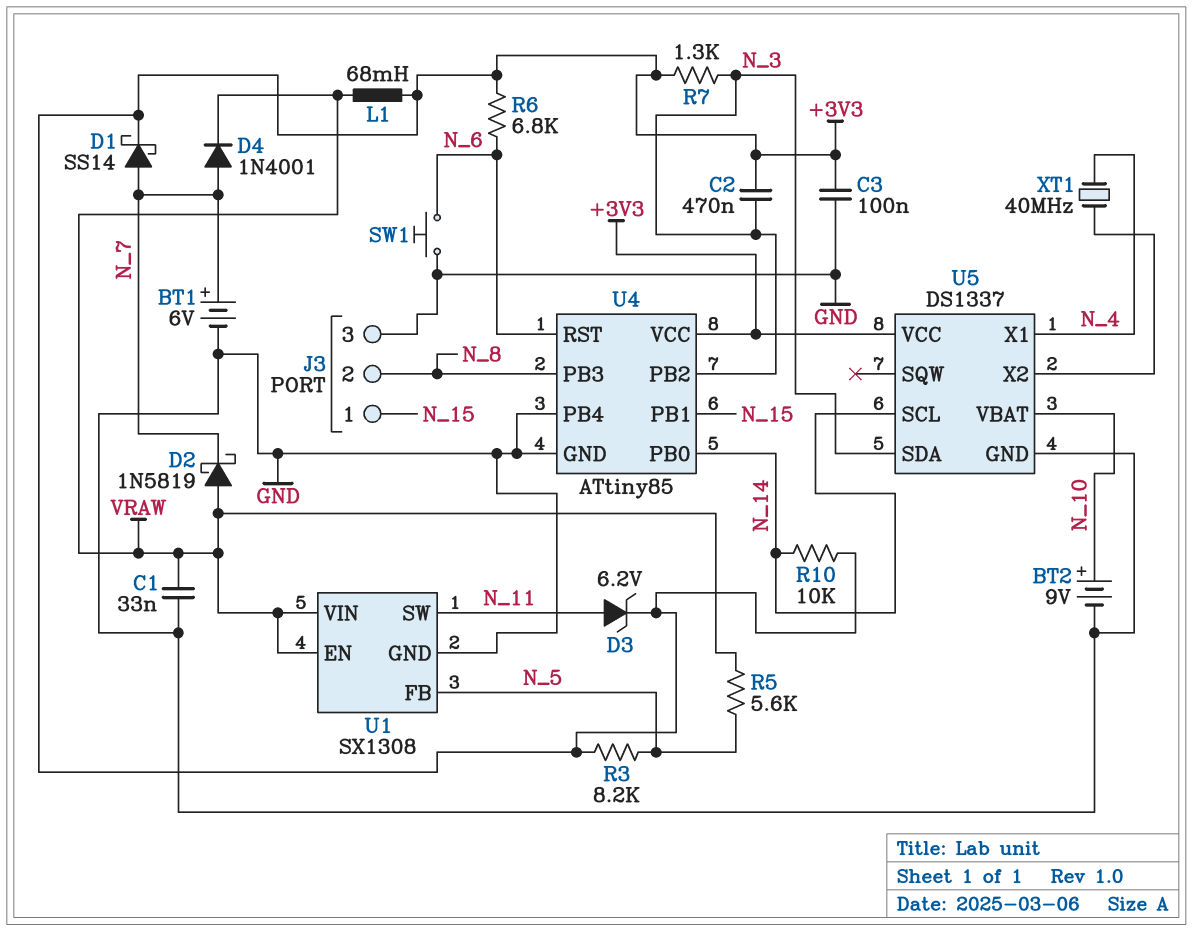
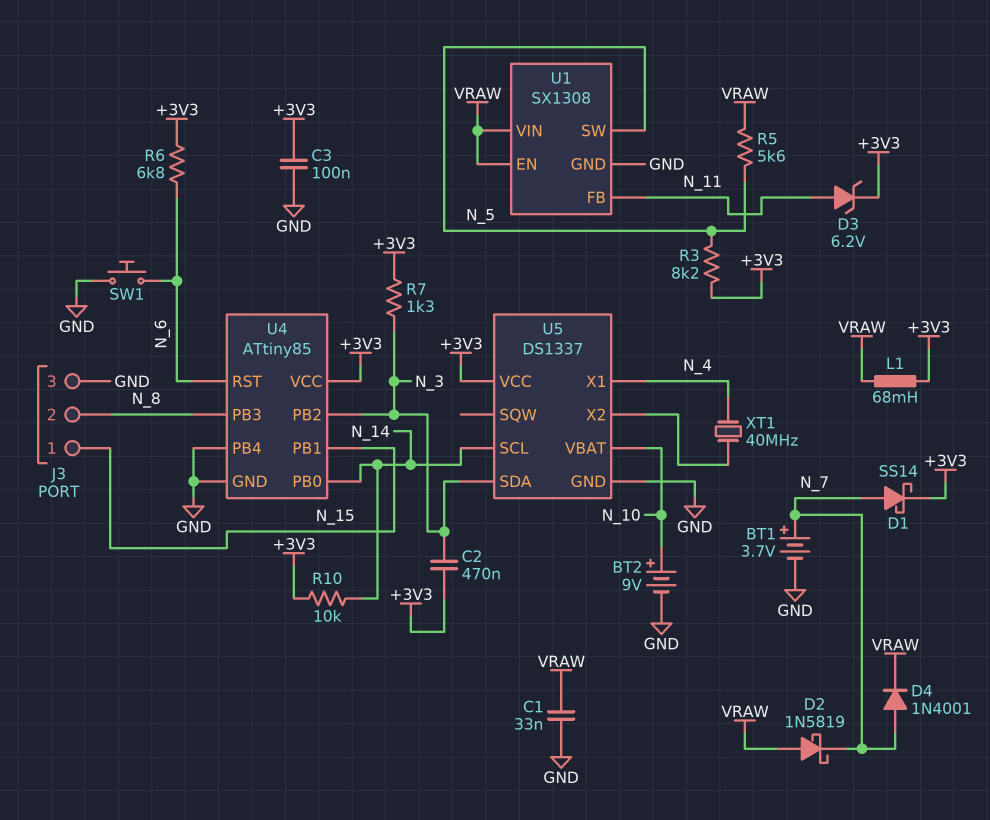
BT1: 6V (plus N_7, minus GND) -> 3.7V (plus N_7, minus GND)
U1 pin FB: N_5 -> N_11
U1 pin SW: N_11 -> N_5

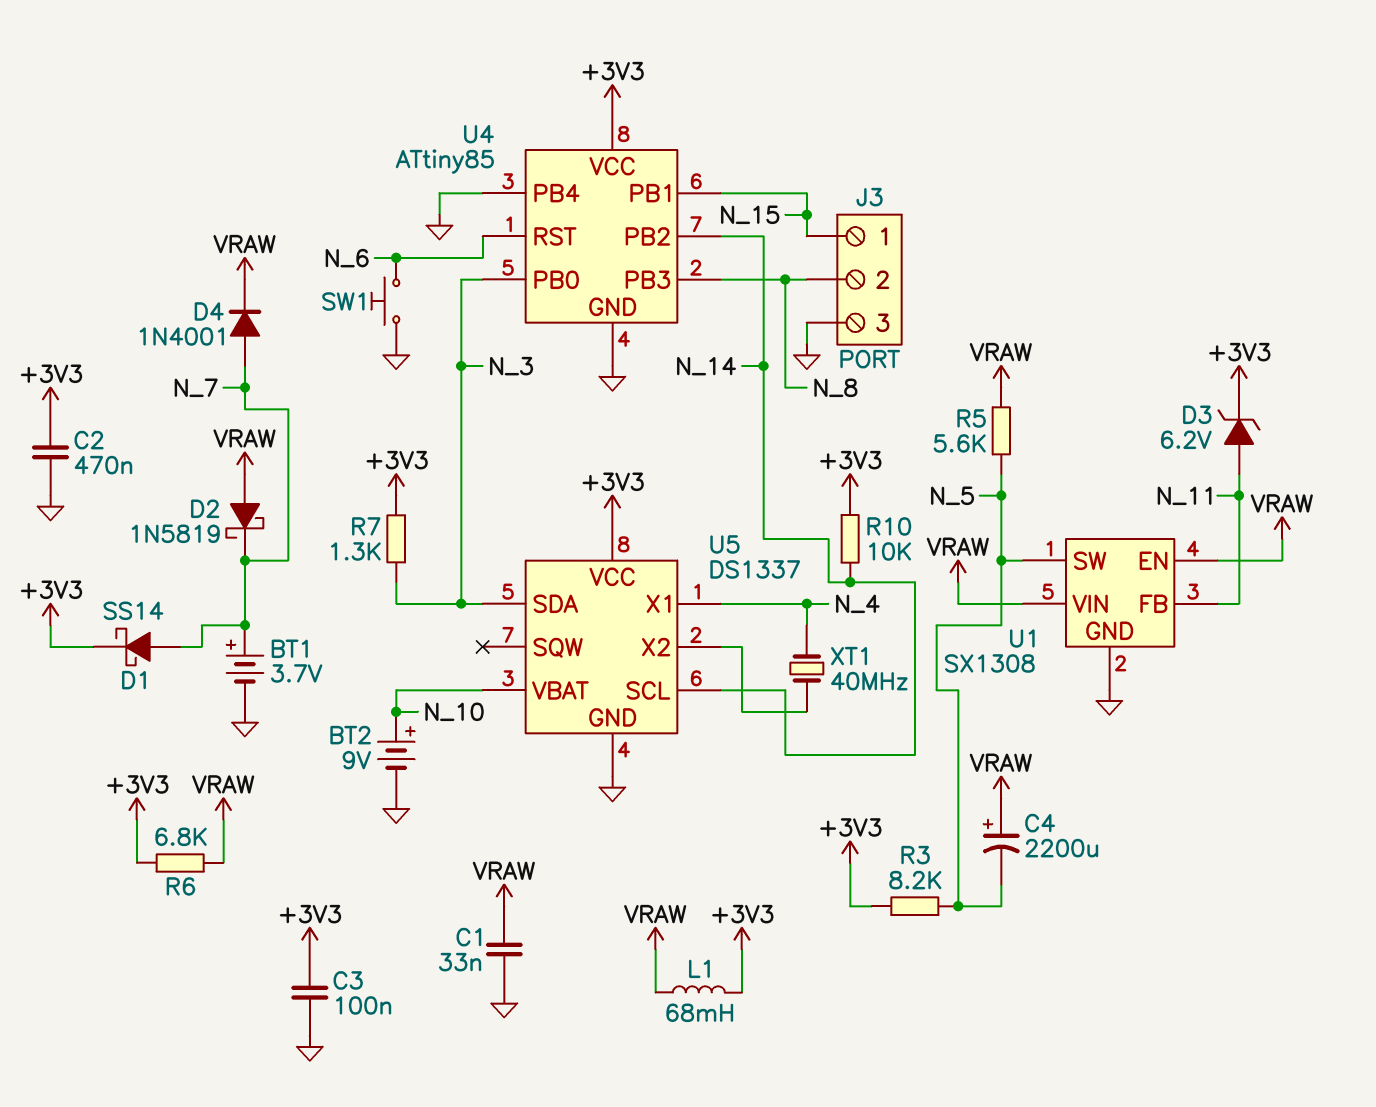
C2: 470nF (+3V3, N_3) -> 470nF (+3V3, GND)
C4: none -> 2200uF (plus VRAW, minus N_5)
R6: 6.8k (+3V3, N_6) -> 6.8k (+3V3, VRAW)
U4 pin PB0: N_14 -> N_3
U4 pin PB2: N_3 -> N_14

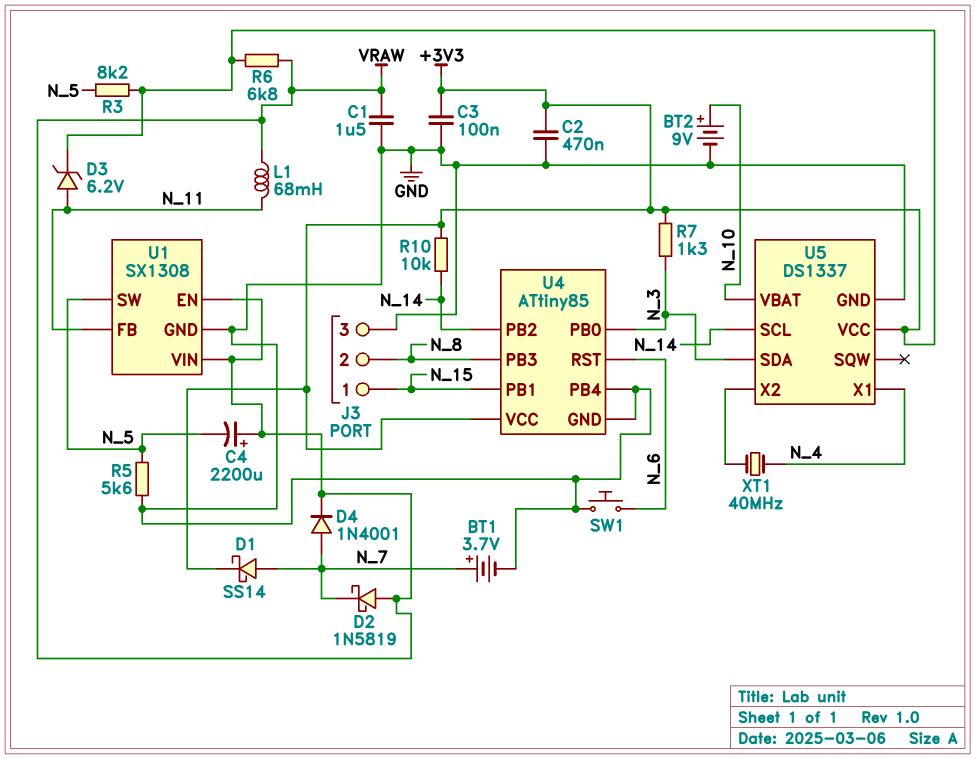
C1: 33nF (GND, VRAW) -> 1.5uF (GND, VRAW)
L1: 68mH (+3V3, VRAW) -> 68mH (N_11, VRAW)
R5: 5.6k (N_5, VRAW) -> 5.6k (GND, N_5)

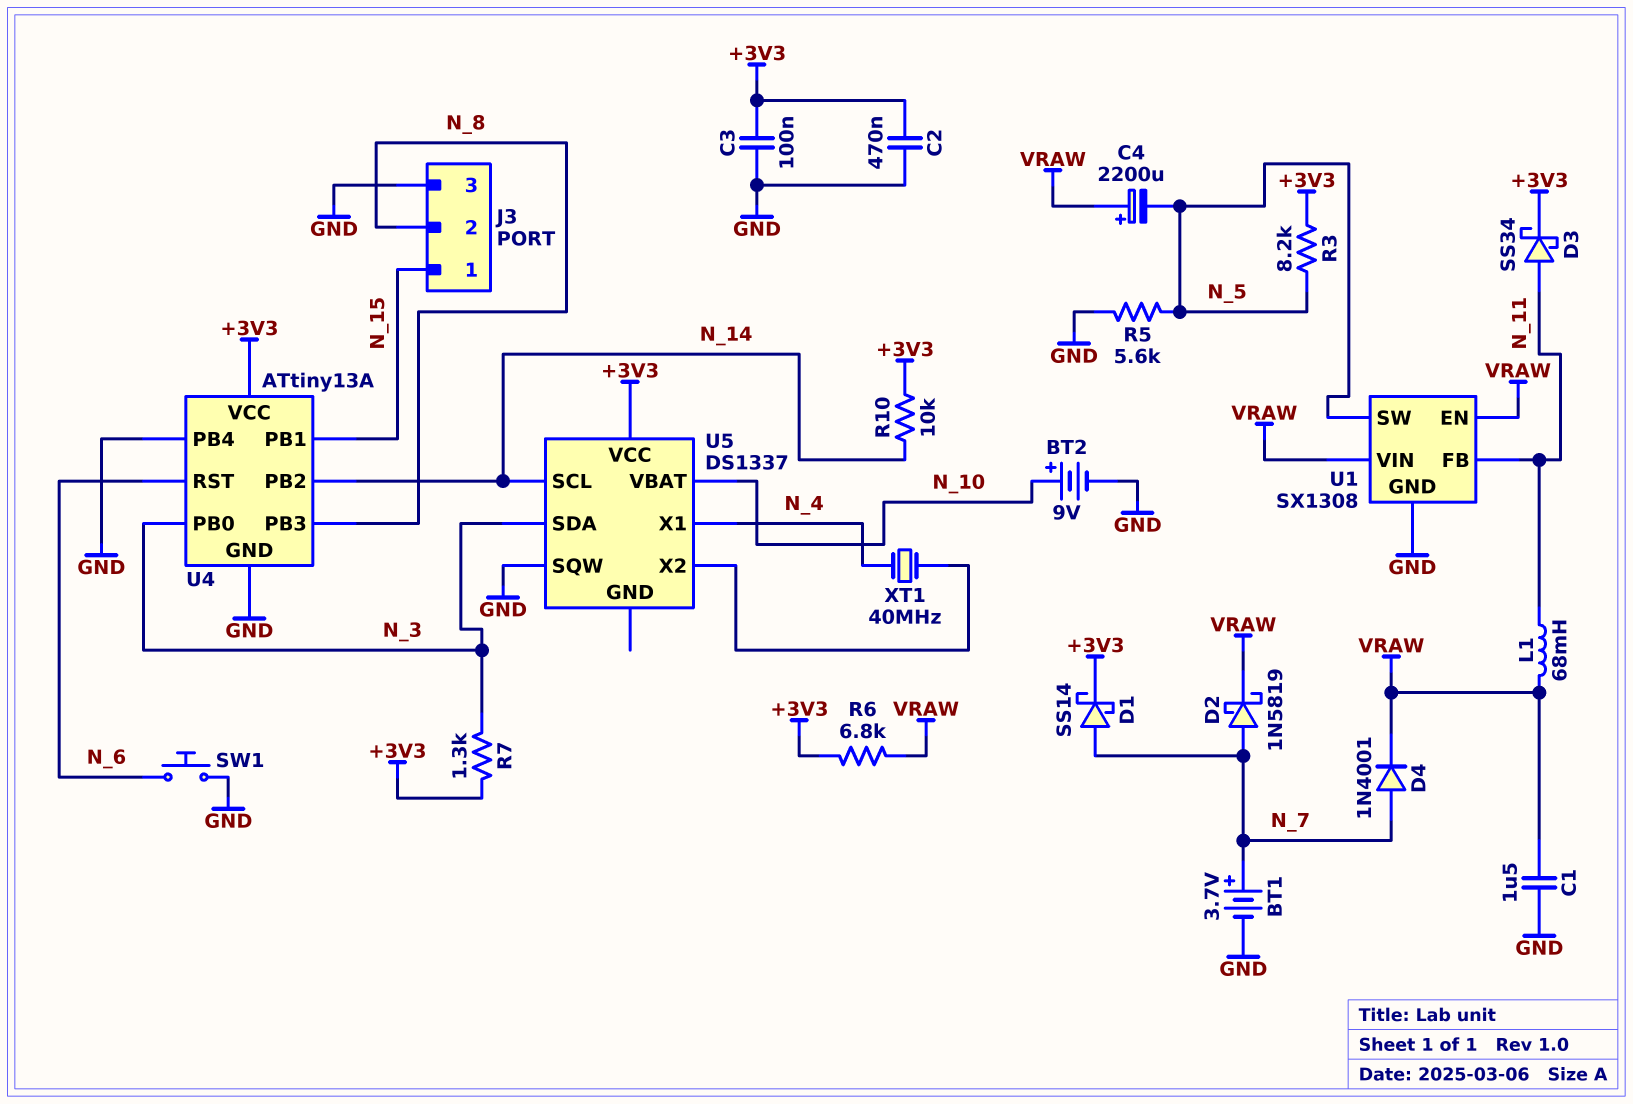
D2: schottky 1N5819 (A VRAW, K N_7) -> schottky 1N5819 (A N_7, K VRAW)
D3: zener 6.2V (A N_11, K +3V3) -> schottky SS34 (A N_11, K +3V3)
U4: ATtiny85 -> ATtiny13A
U5 pin GND: GND -> none
U5 pin SQW: none -> GND

